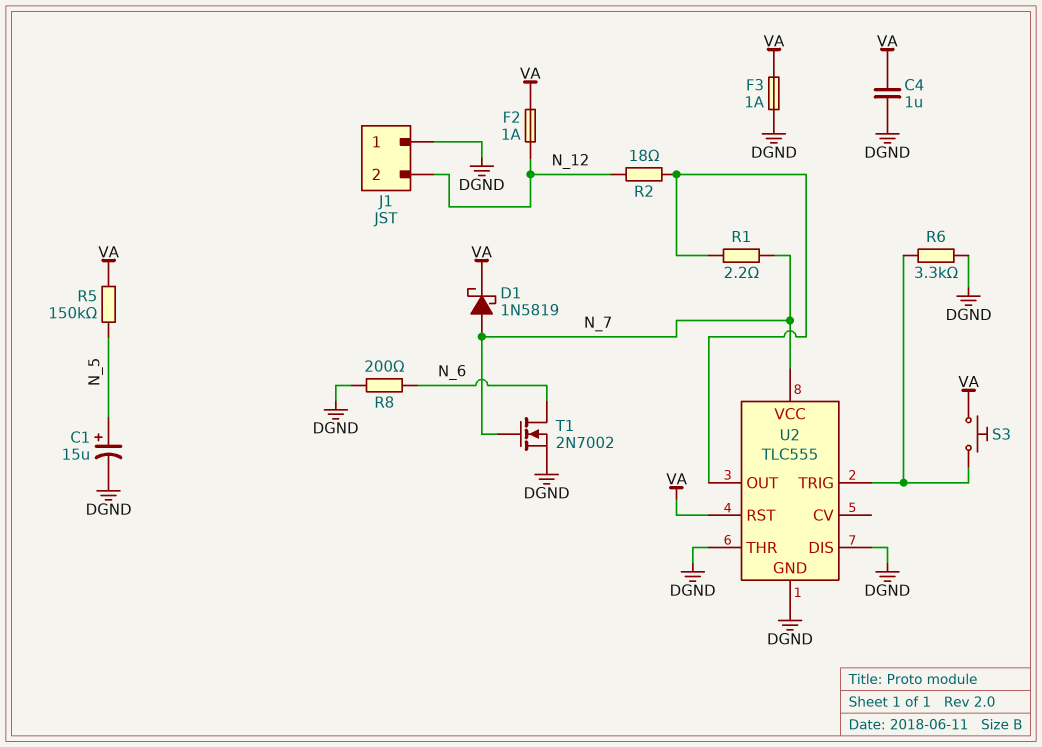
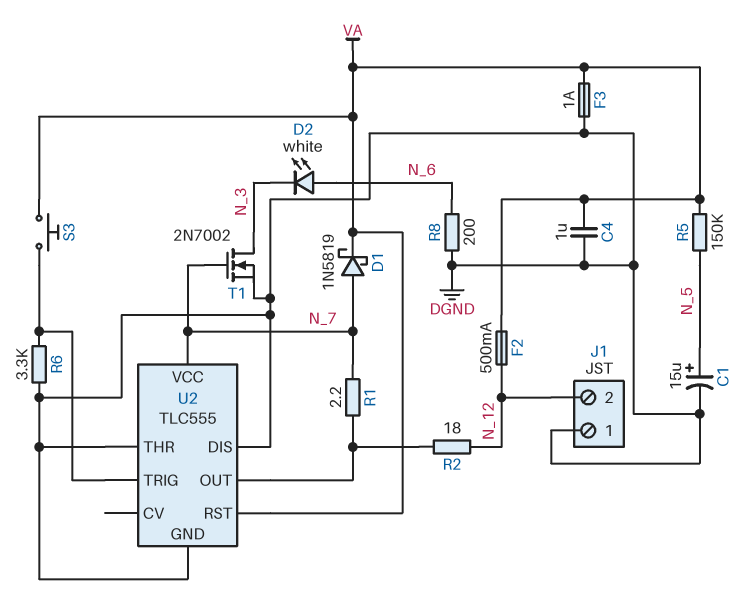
D2: none -> LED white (A N_6, K N_3)
F2: 1A (N_12, VA) -> 500mA (N_12, VA)
T1: NMOS 2N7002 (G N_7, D N_6, S DGND) -> NMOS 2N7002 (G N_7, D N_3, S DGND)

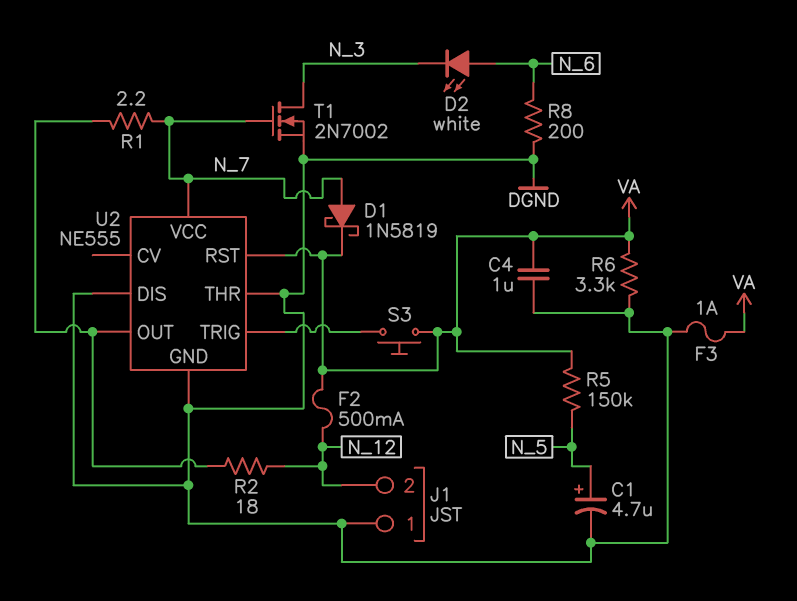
C1: 15uF (plus N_5, minus DGND) -> 4.7uF (plus N_5, minus DGND)
R6: 3.3k (DGND, U2/TRIG) -> 3.3k (DGND, VA)
U2: TLC555 -> NE555

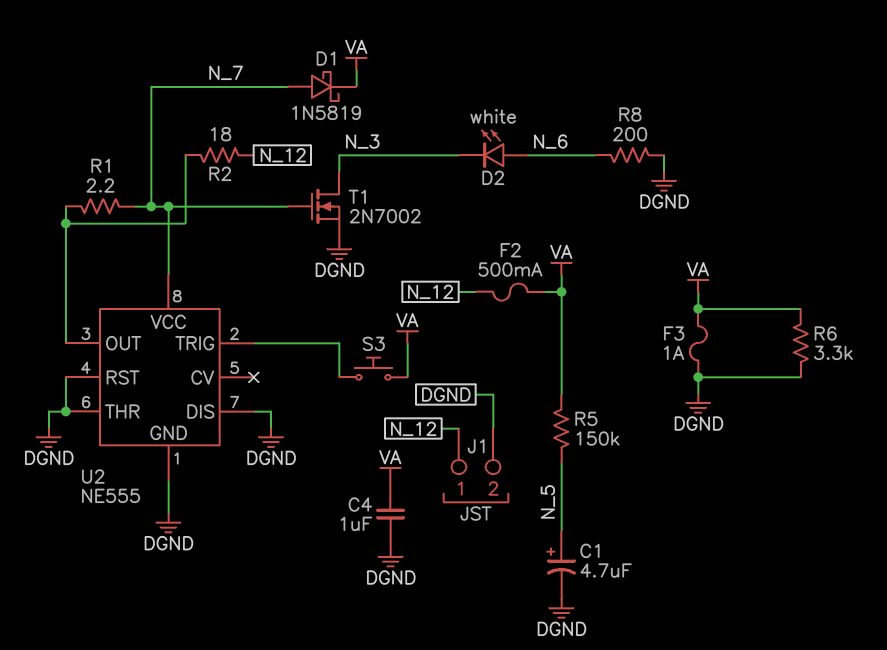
J1 pin 1: DGND -> N_12
J1 pin 2: N_12 -> DGND
U2 pin RST: VA -> DGND

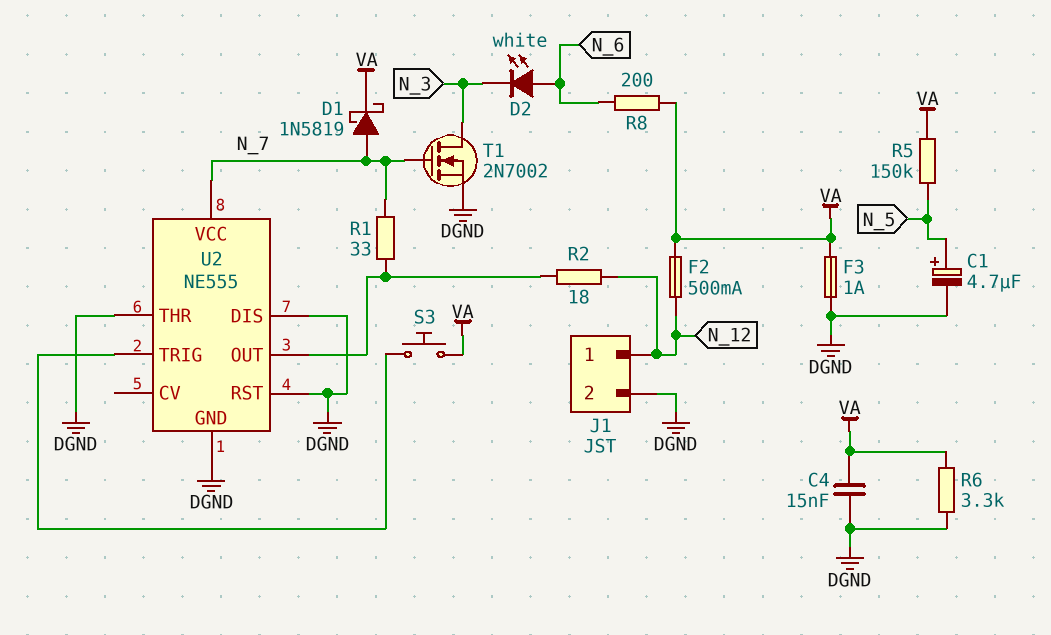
C4: 1uF (DGND, VA) -> 15nF (DGND, VA)
R1: 2.2 (N_7, U2/OUT) -> 33 (N_7, U2/OUT)
R8: 200 (DGND, N_6) -> 200 (N_6, VA)

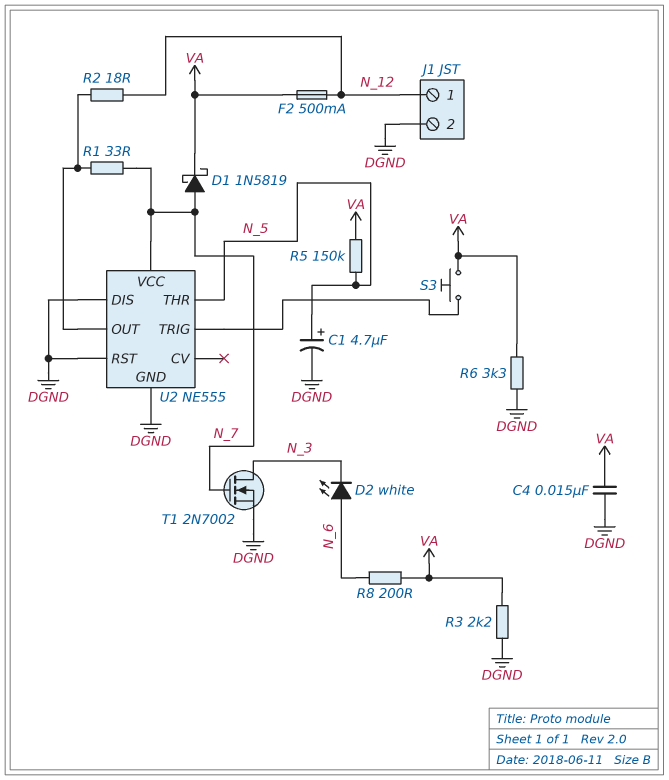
F3: 1A (DGND, VA) -> none
R3: none -> 2.2k (DGND, VA)
U2 pin THR: DGND -> N_5

